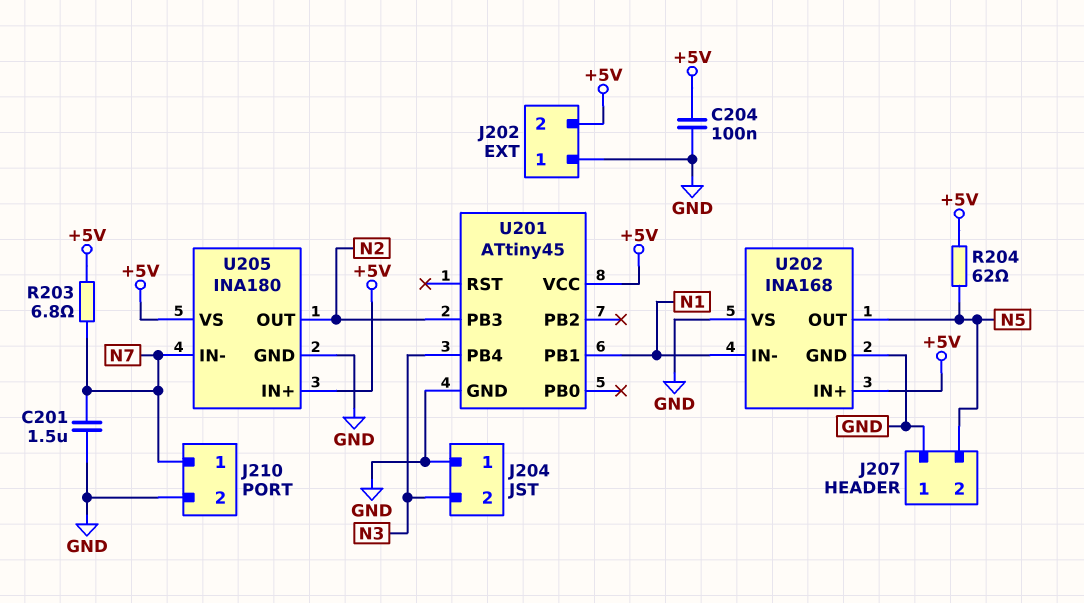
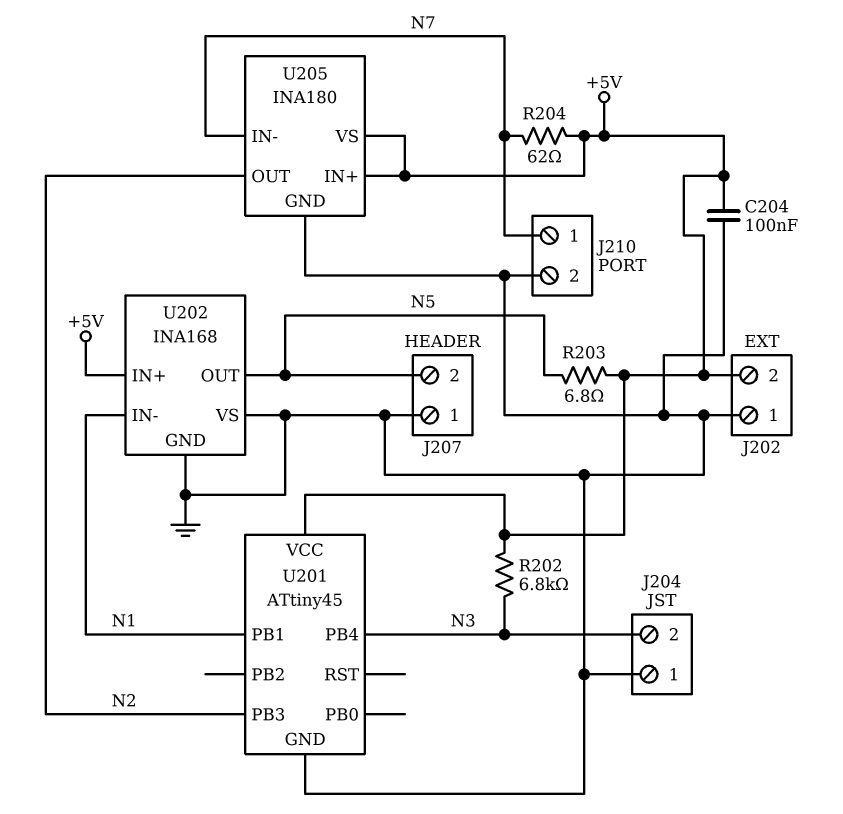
C201: 1.5uF (GND, N7) -> none
R202: none -> 6.8k (+5V, N3)
R203: 6.8 (+5V, N7) -> 6.8 (+5V, N5)
R204: 62 (+5V, N5) -> 62 (+5V, N7)

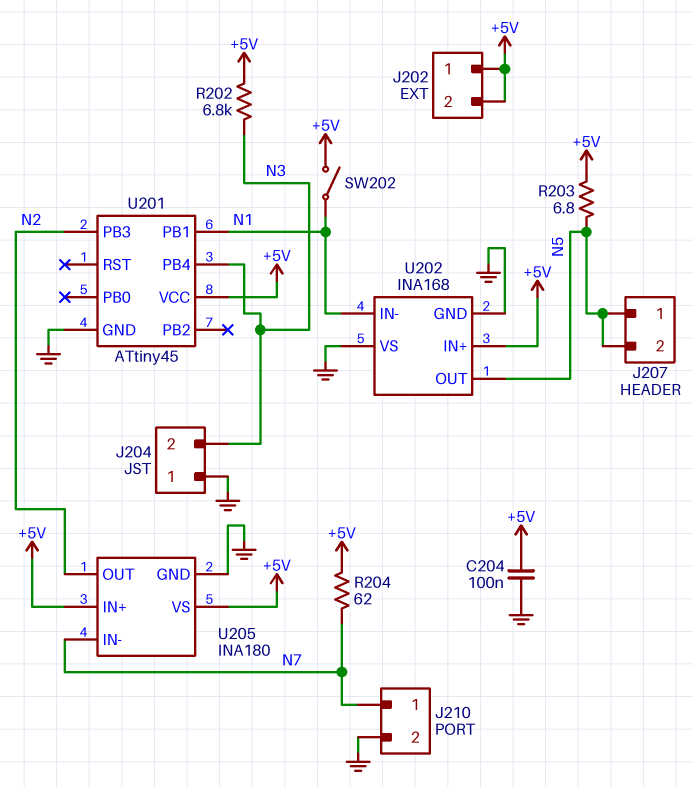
J202 pin 1: GND -> +5V
J207 pin 1: GND -> N5
SW202: none -> switch (+5V, N1)

